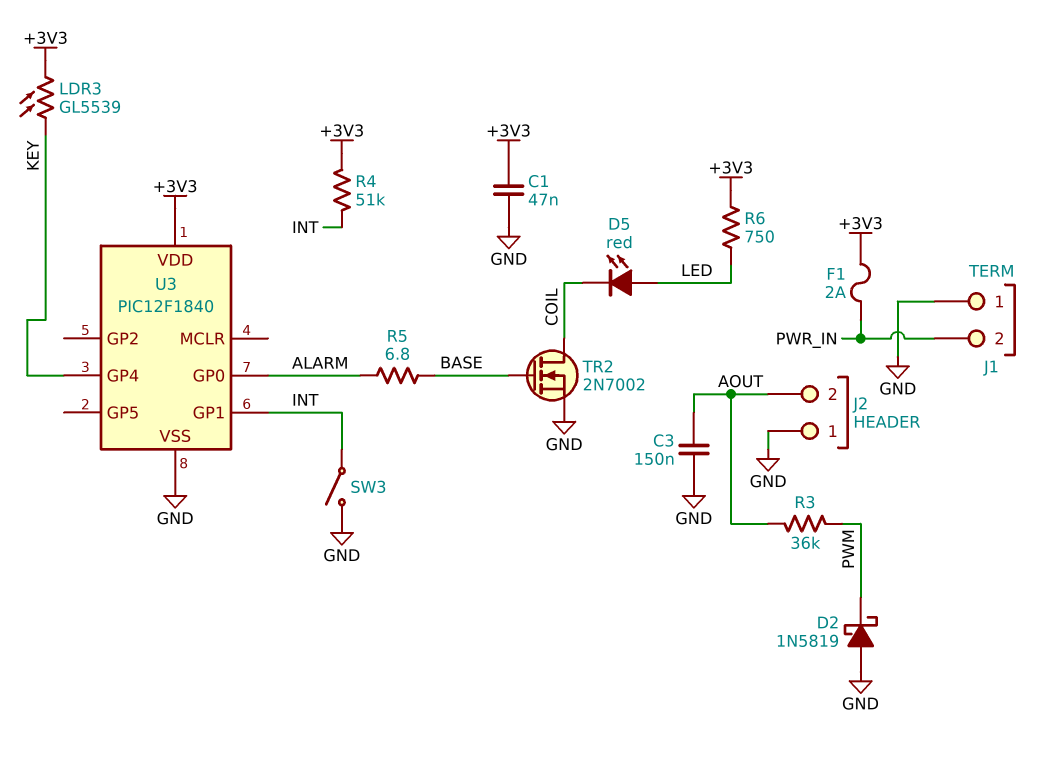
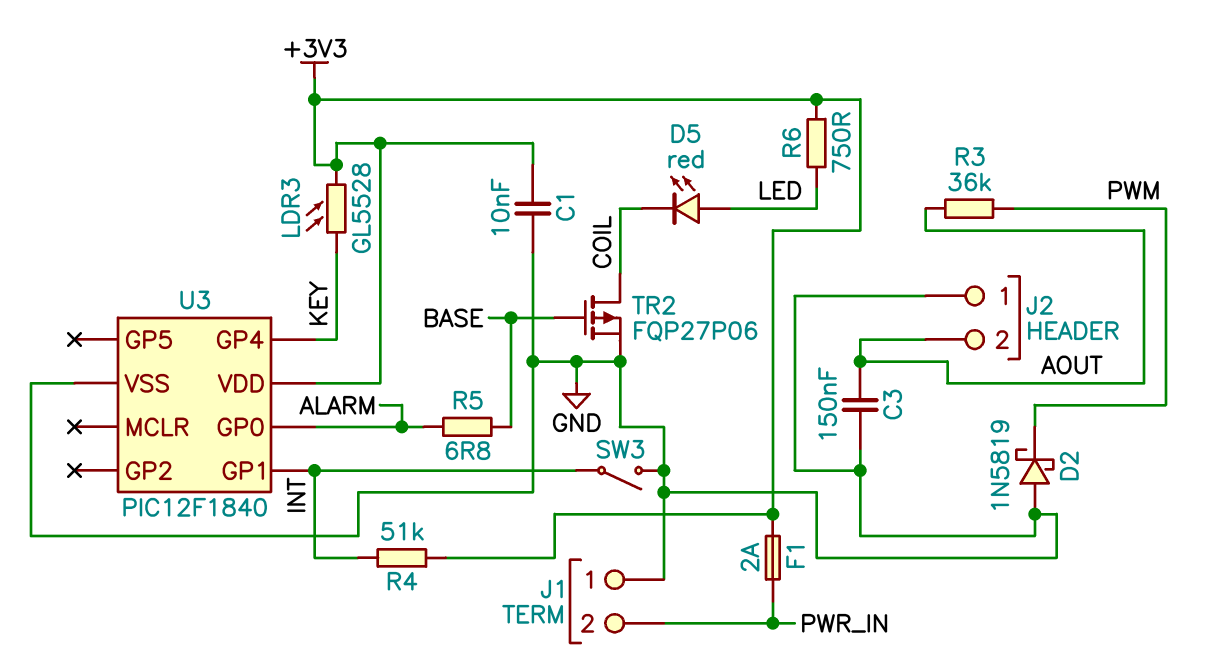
C1: 47nF (+3V3, GND) -> 10nF (+3V3, GND)
LDR3: GL5539 (+3V3, KEY) -> GL5528 (+3V3, KEY)
TR2: NMOS 2N7002 (G BASE, D COIL, S GND) -> PMOS FQP27P06 (G BASE, D COIL, S GND)

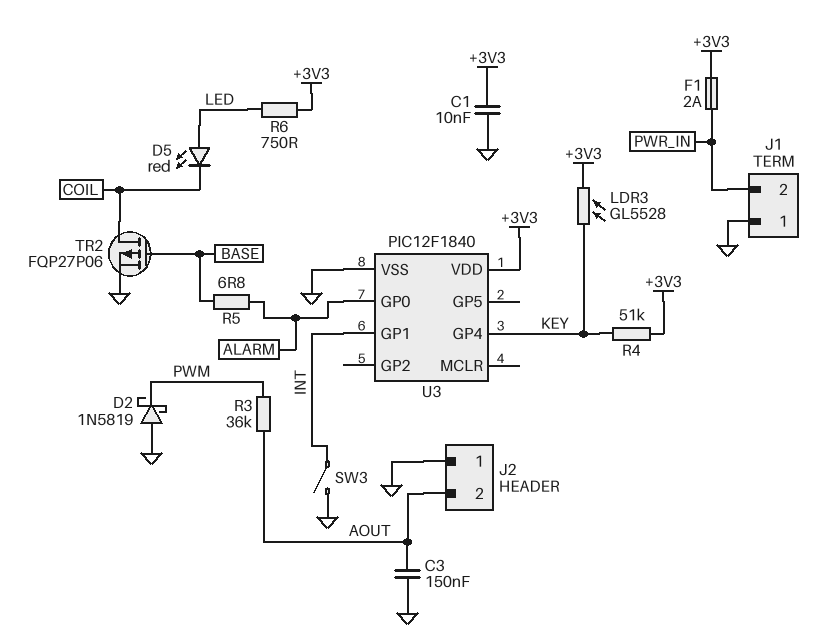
R4: 51k (+3V3, INT) -> 51k (+3V3, KEY)

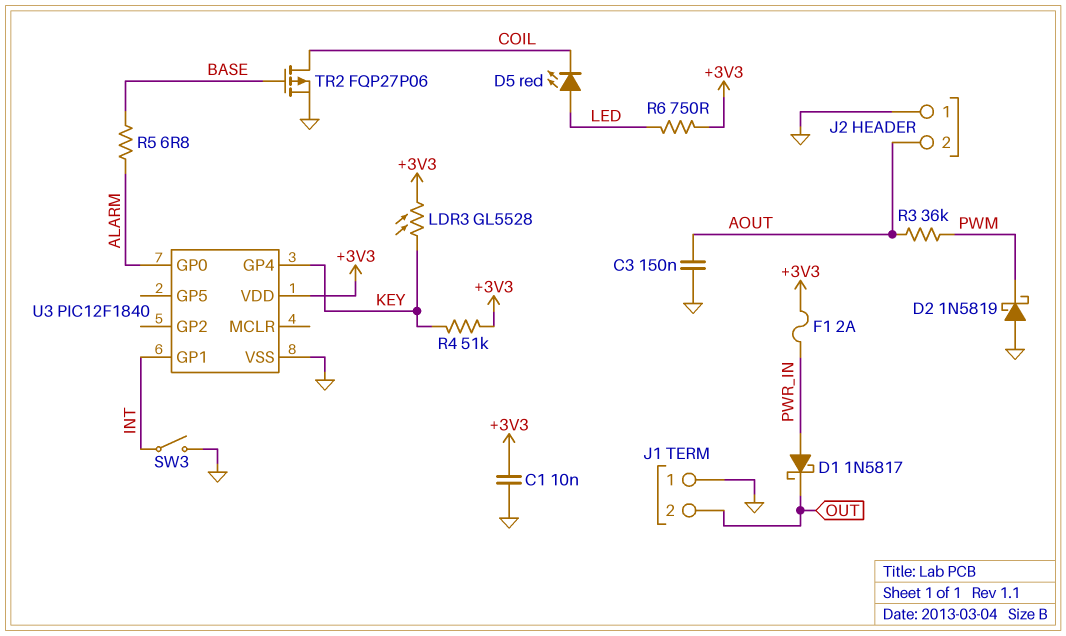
D1: none -> schottky 1N5817 (A PWR_IN, K OUT)
J1 pin 2: PWR_IN -> OUT

